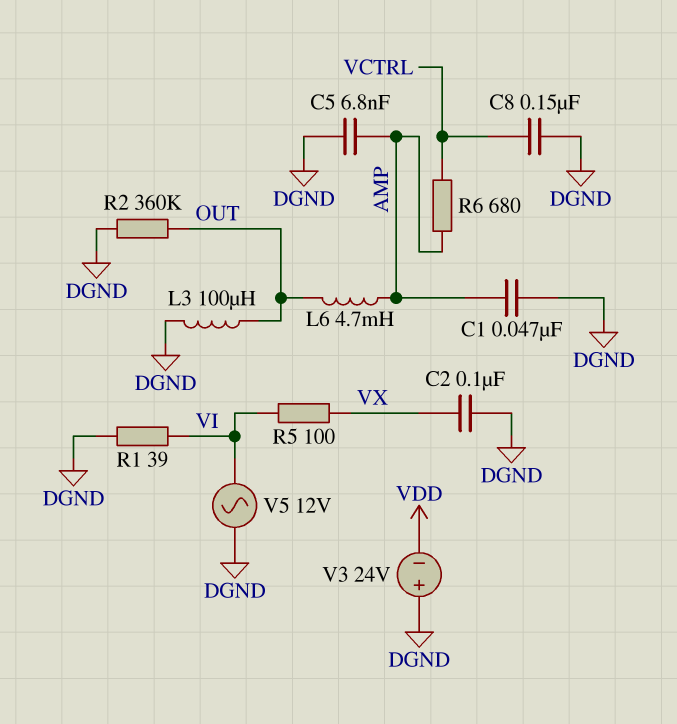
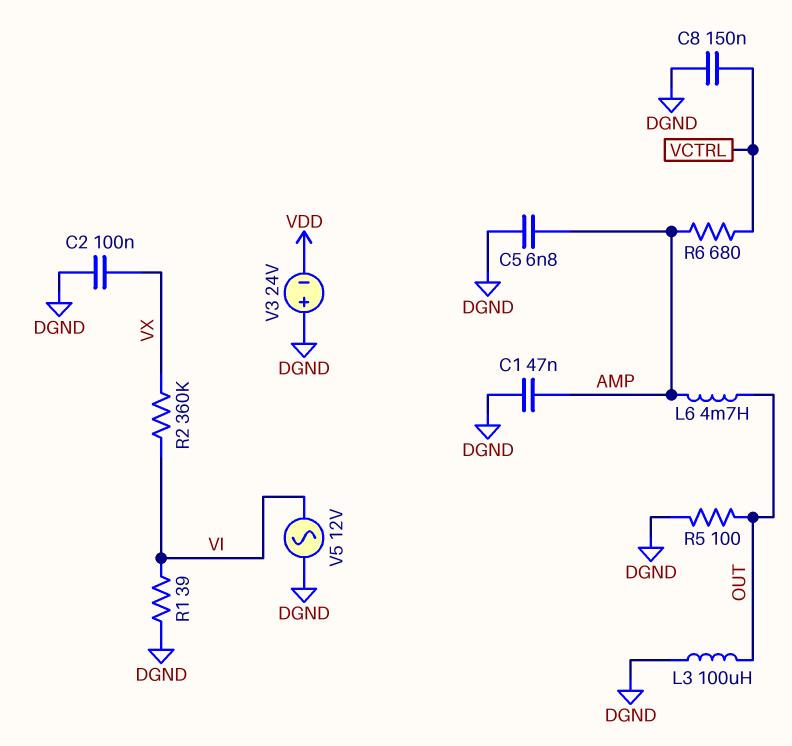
R2: 360k (DGND, OUT) -> 360k (VI, VX)
R5: 100 (VI, VX) -> 100 (DGND, OUT)

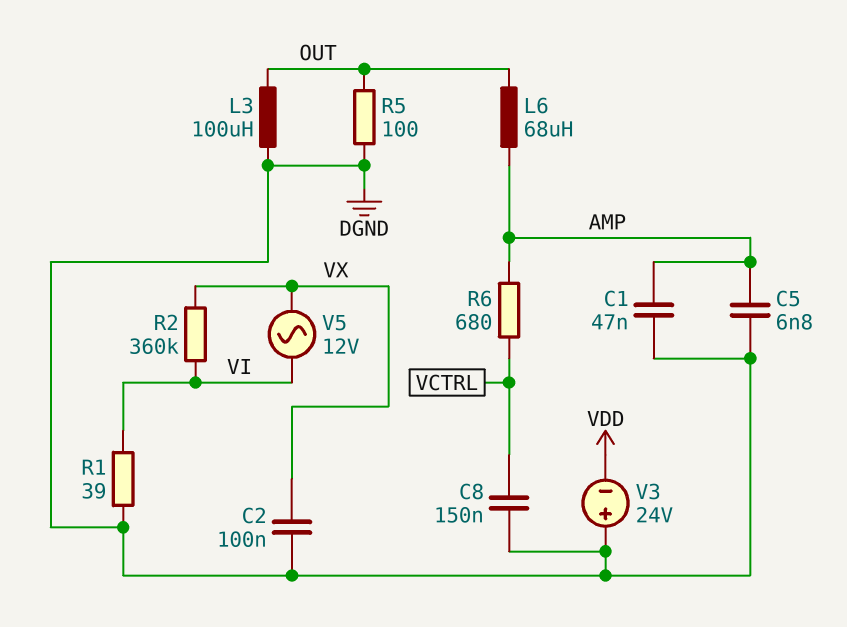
L6: 4.7mH (AMP, OUT) -> 68uH (AMP, OUT)
V5: AC 12V (DGND, VI) -> AC 12V (VI, VX)

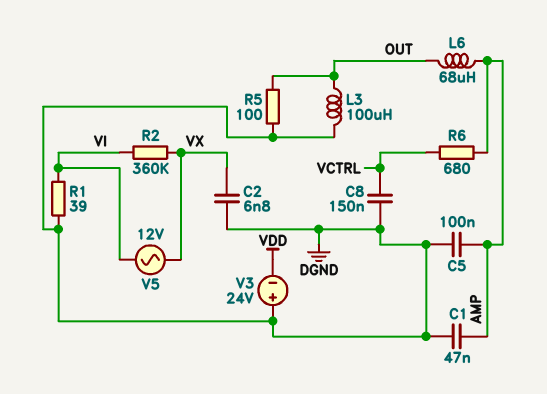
C2: 100nF (DGND, VX) -> 6.8nF (DGND, VX)
C5: 6.8nF (AMP, DGND) -> 100nF (AMP, DGND)

